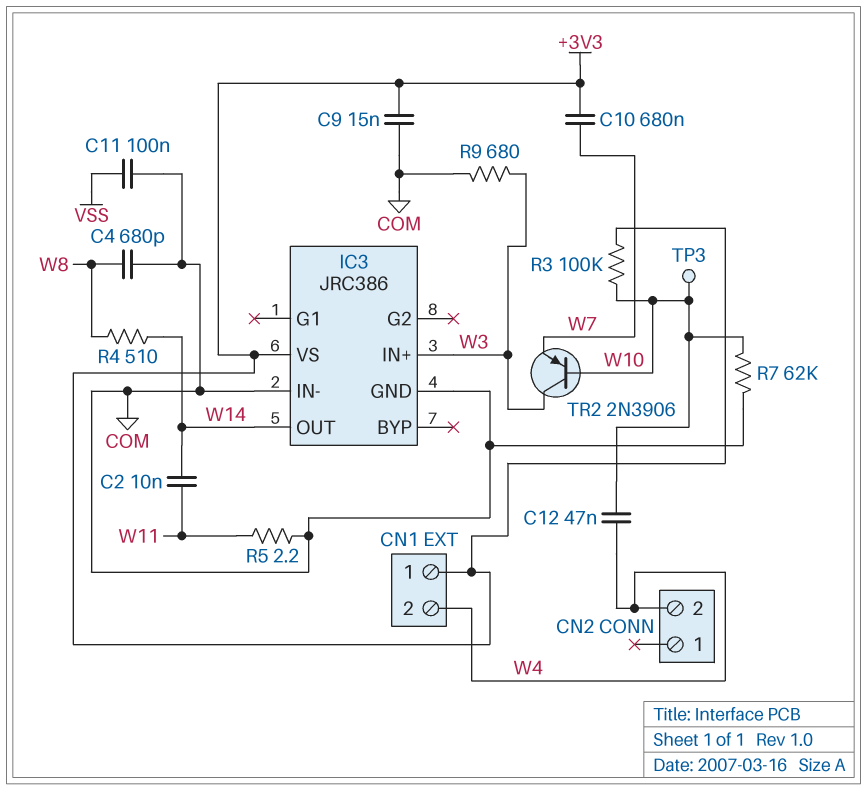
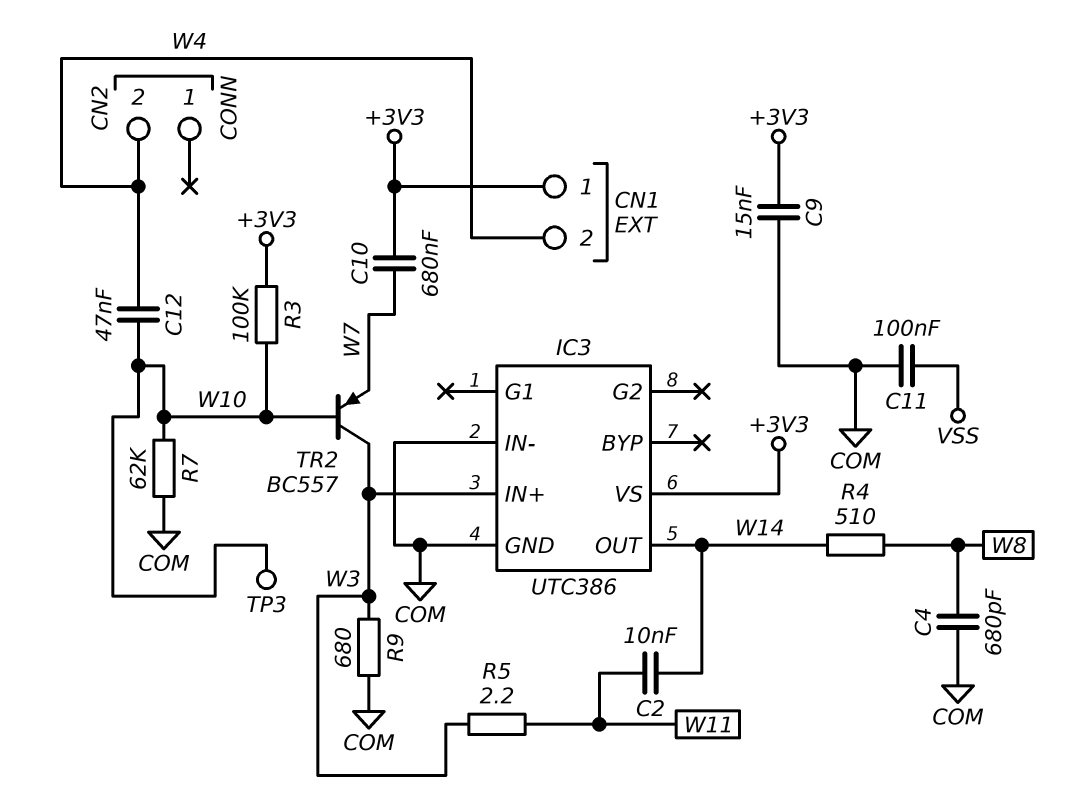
IC3: JRC386 -> UTC386
R5: 2.2 (COM, W11) -> 2.2 (W3, W11)
TR2: PNP 2N3906 (B W10, C W3, E W7) -> PNP BC557 (B W10, C W3, E W7)

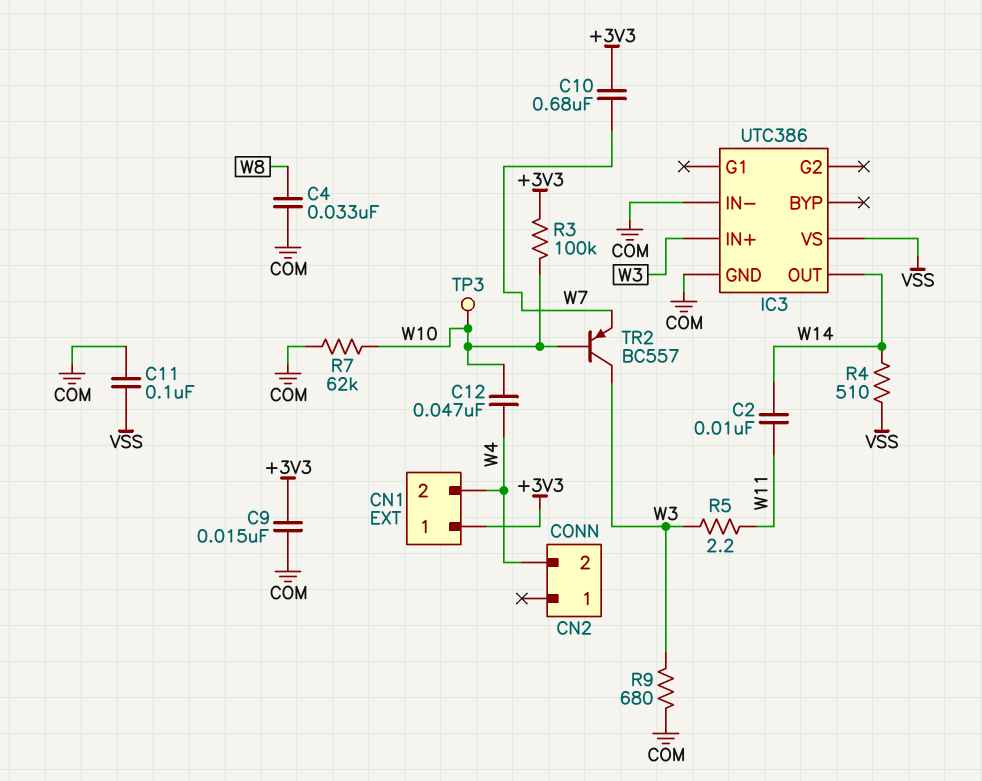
C4: 680pF (COM, W8) -> 33nF (COM, W8)
IC3 pin VS: +3V3 -> VSS
R4: 510 (W8, W14) -> 510 (VSS, W14)

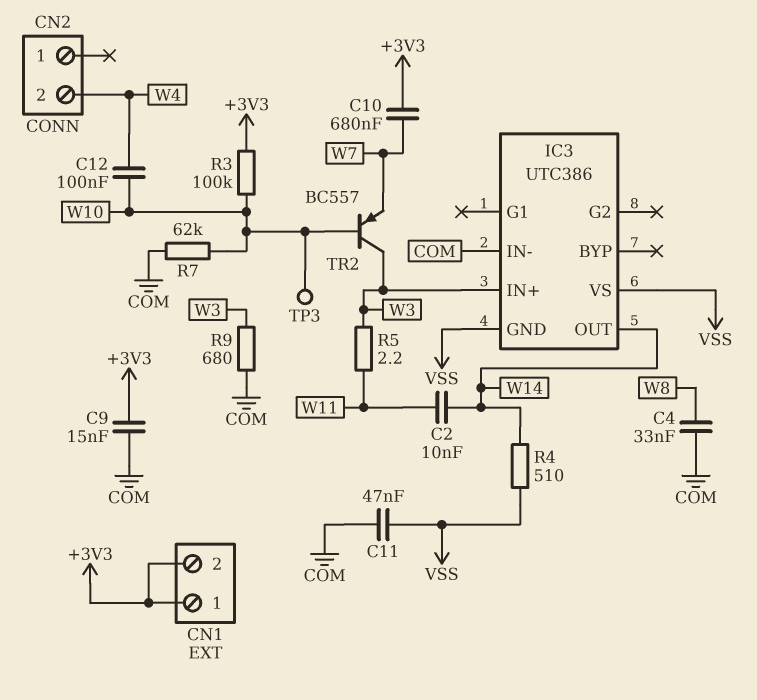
C11: 100nF (COM, VSS) -> 47nF (COM, VSS)
C12: 47nF (W4, W10) -> 100nF (W4, W10)
CN1 pin 2: W4 -> +3V3
IC3 pin GND: COM -> VSS

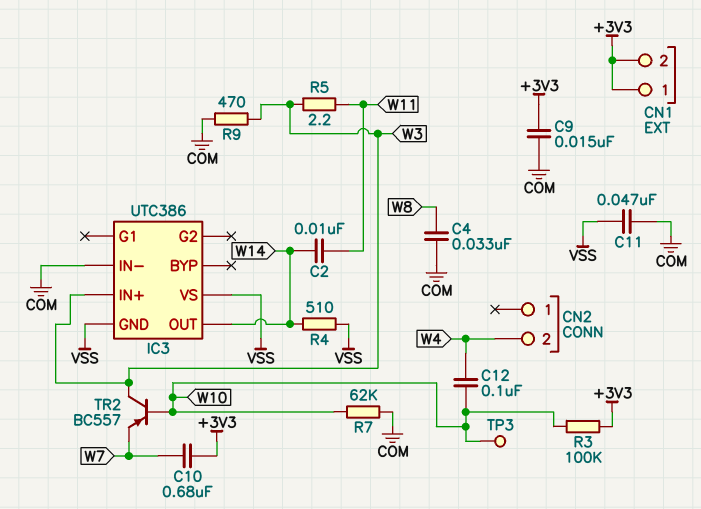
R9: 680 (COM, W3) -> 470 (COM, W3)

